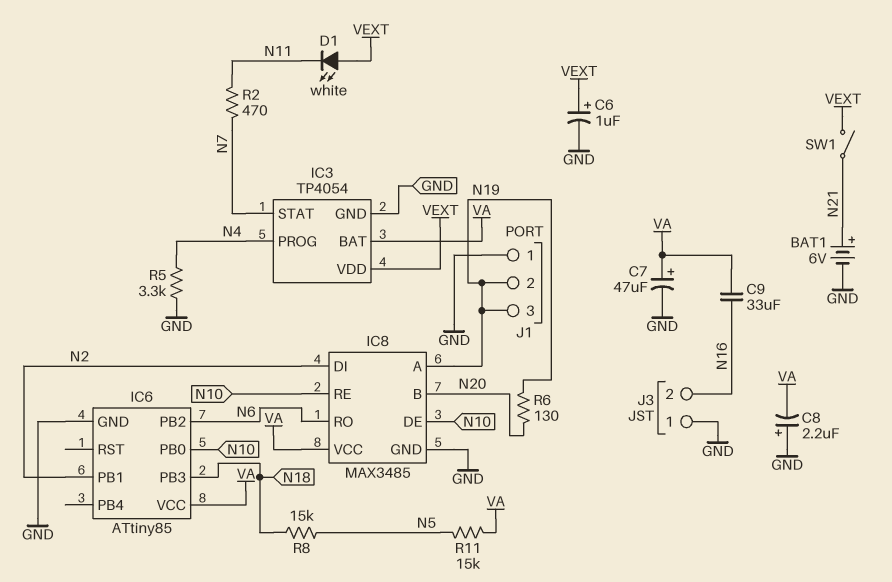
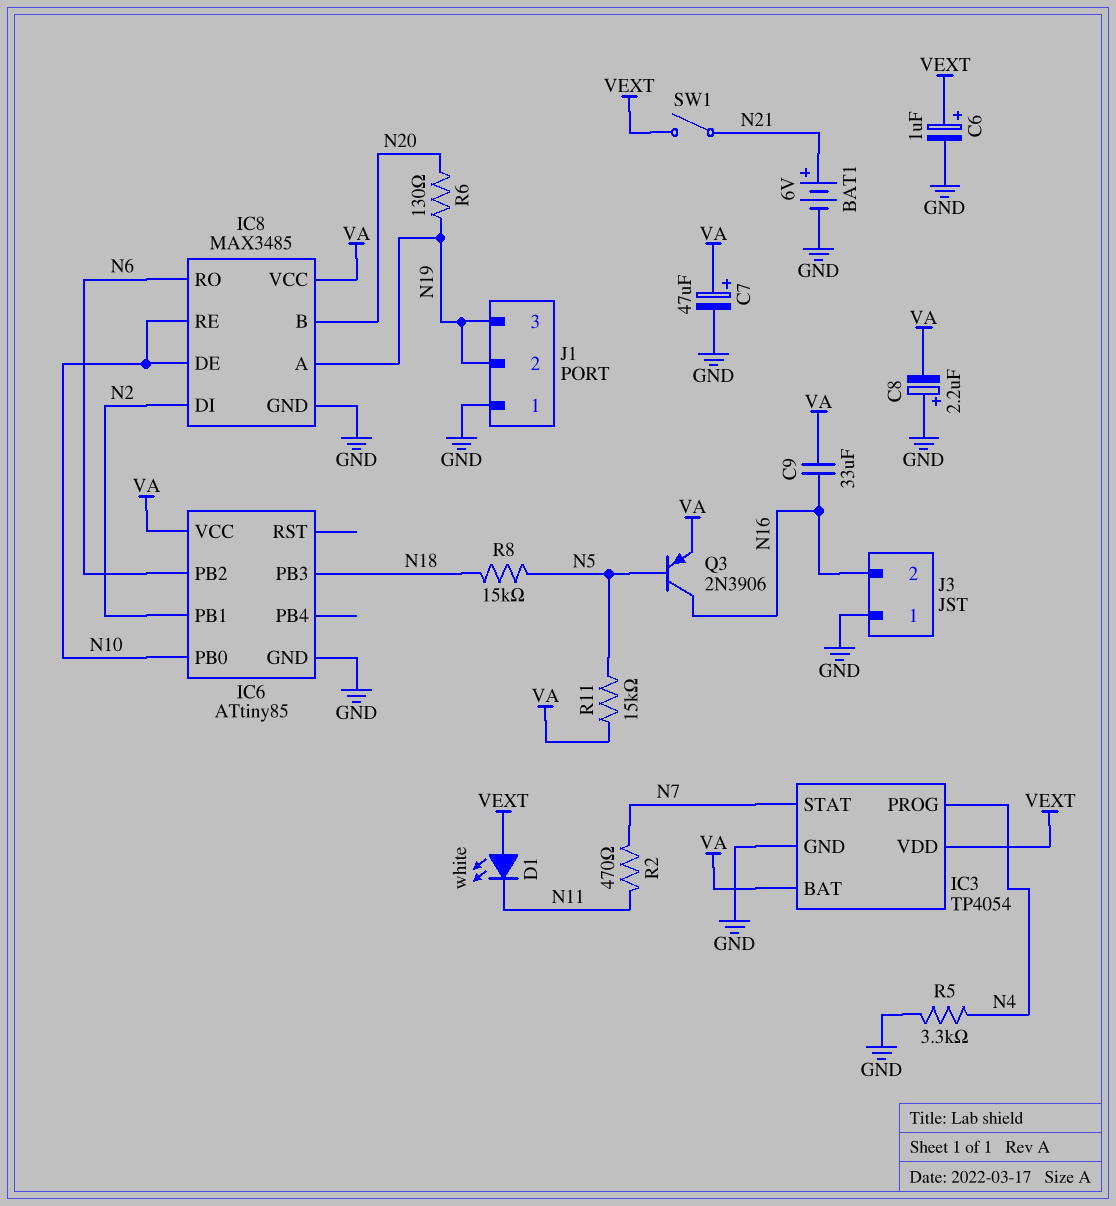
Q3: none -> PNP 2N3906 (B N5, C N16, E VA)

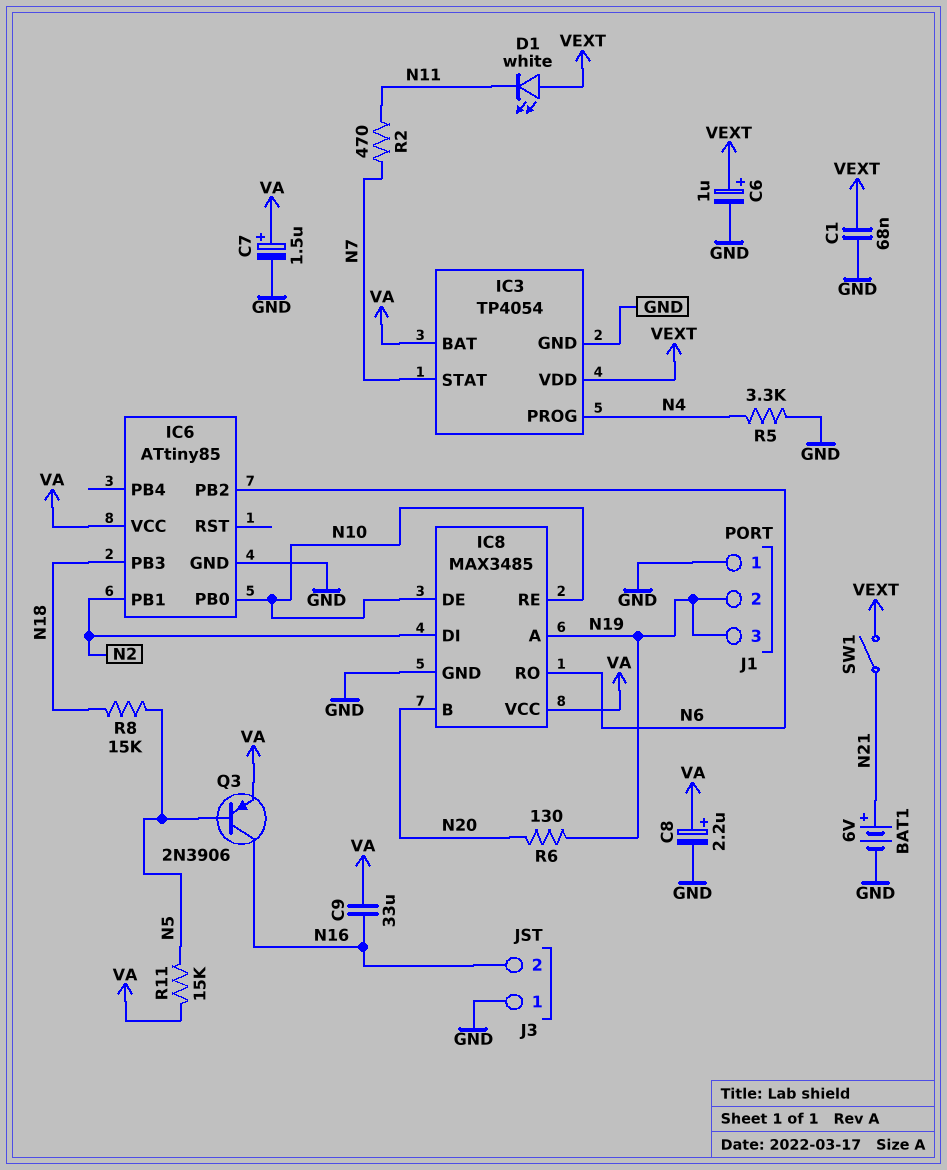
C1: none -> 68nF (GND, VEXT)
C7: 47uF (plus VA, minus GND) -> 1.5uF (plus VA, minus GND)
C8: 2.2uF (plus GND, minus VA) -> 2.2uF (plus VA, minus GND)

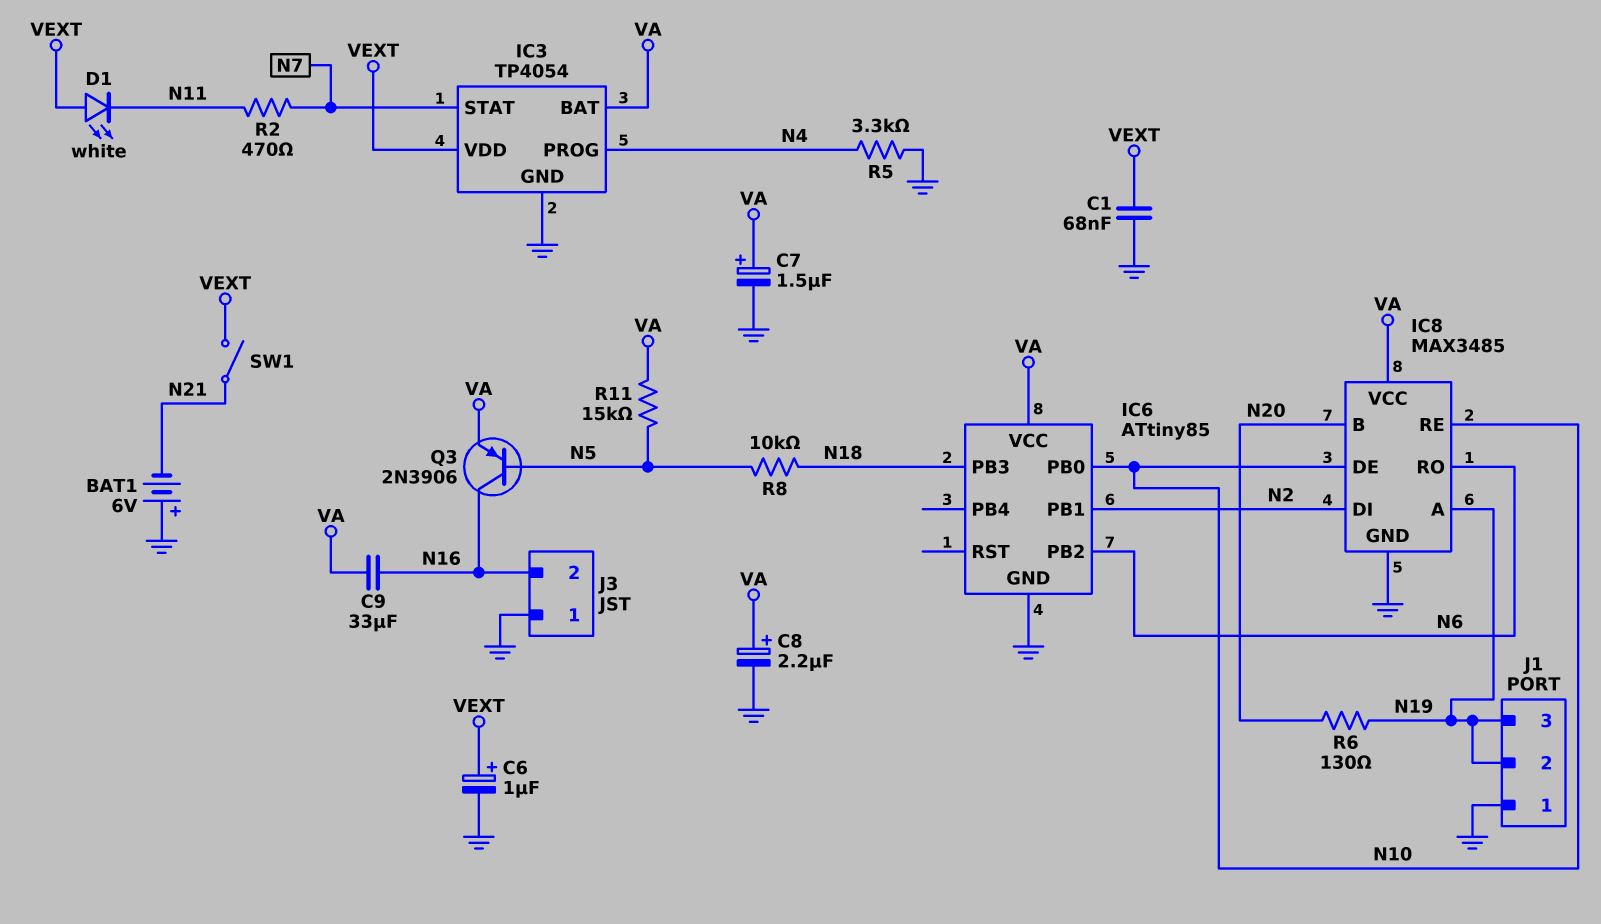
BAT1: 6V (plus N21, minus GND) -> 6V (plus GND, minus N21)
R8: 15k (N5, N18) -> 10k (N5, N18)

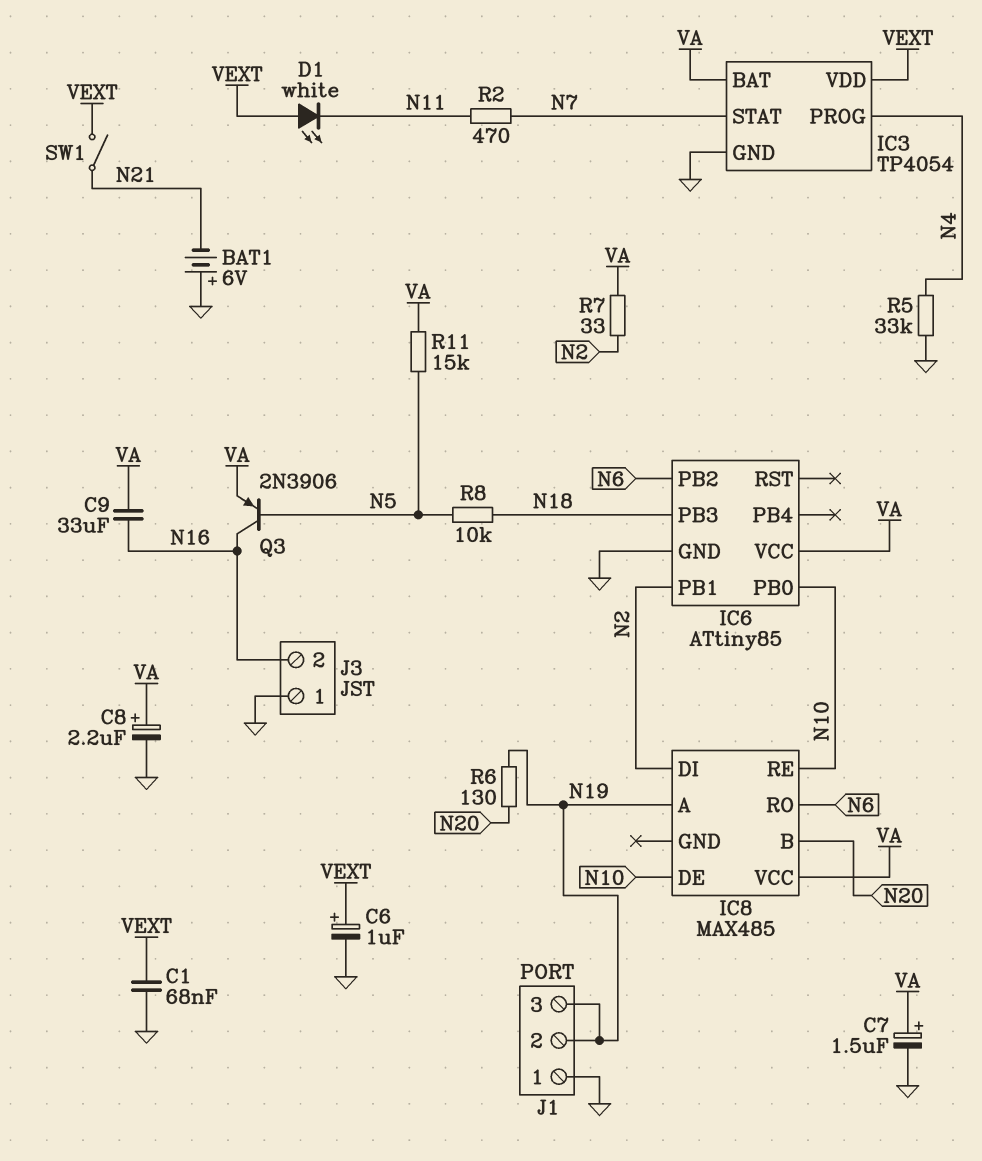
IC8: MAX3485 -> MAX485
IC8 pin GND: GND -> none
R5: 3.3k (GND, N4) -> 33k (GND, N4)
R7: none -> 33 (N2, VA)

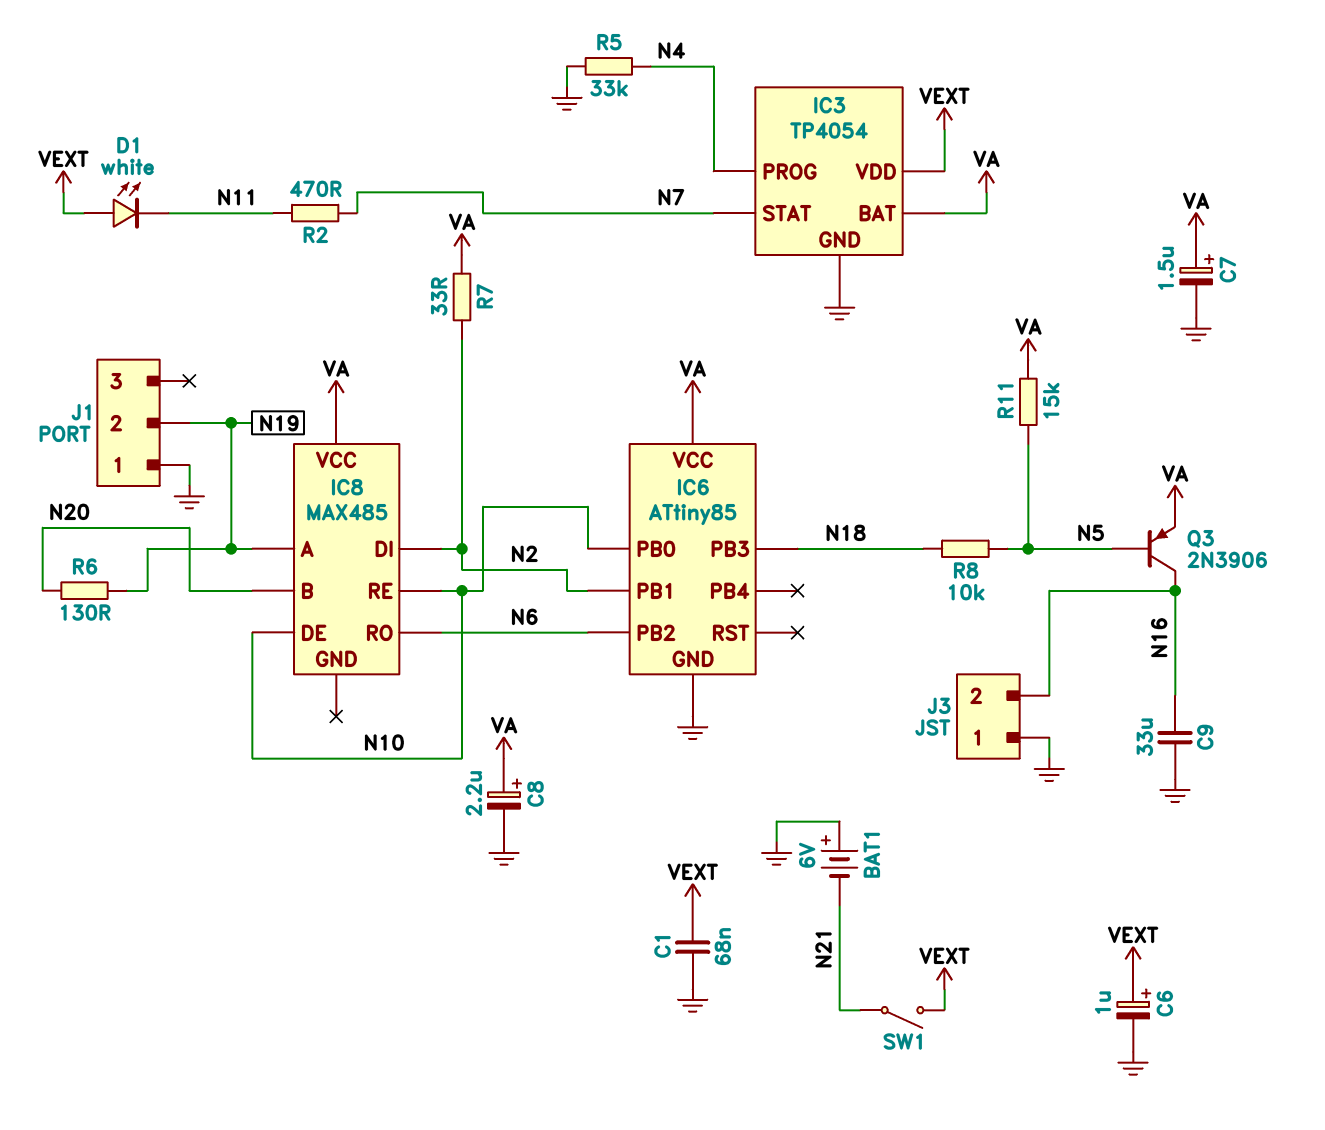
C9: 33uF (N16, VA) -> 33uF (GND, N16)
J1 pin 3: N19 -> none

